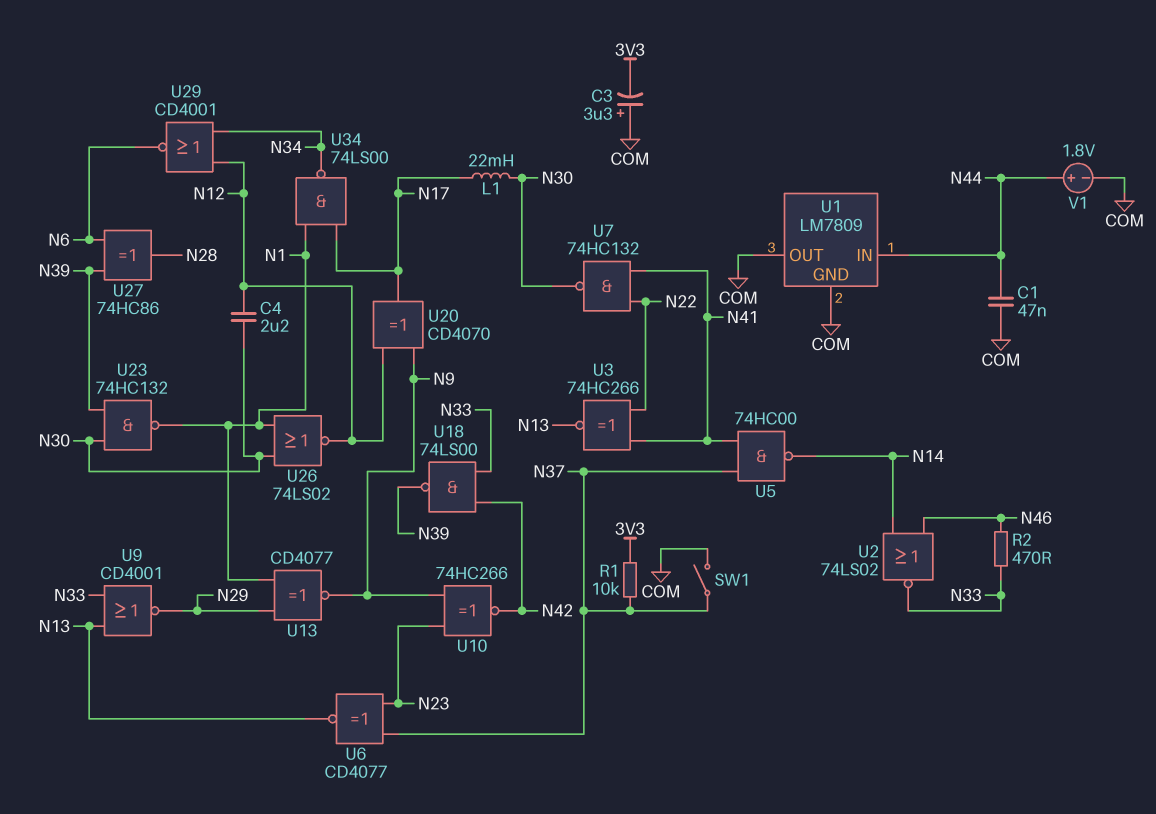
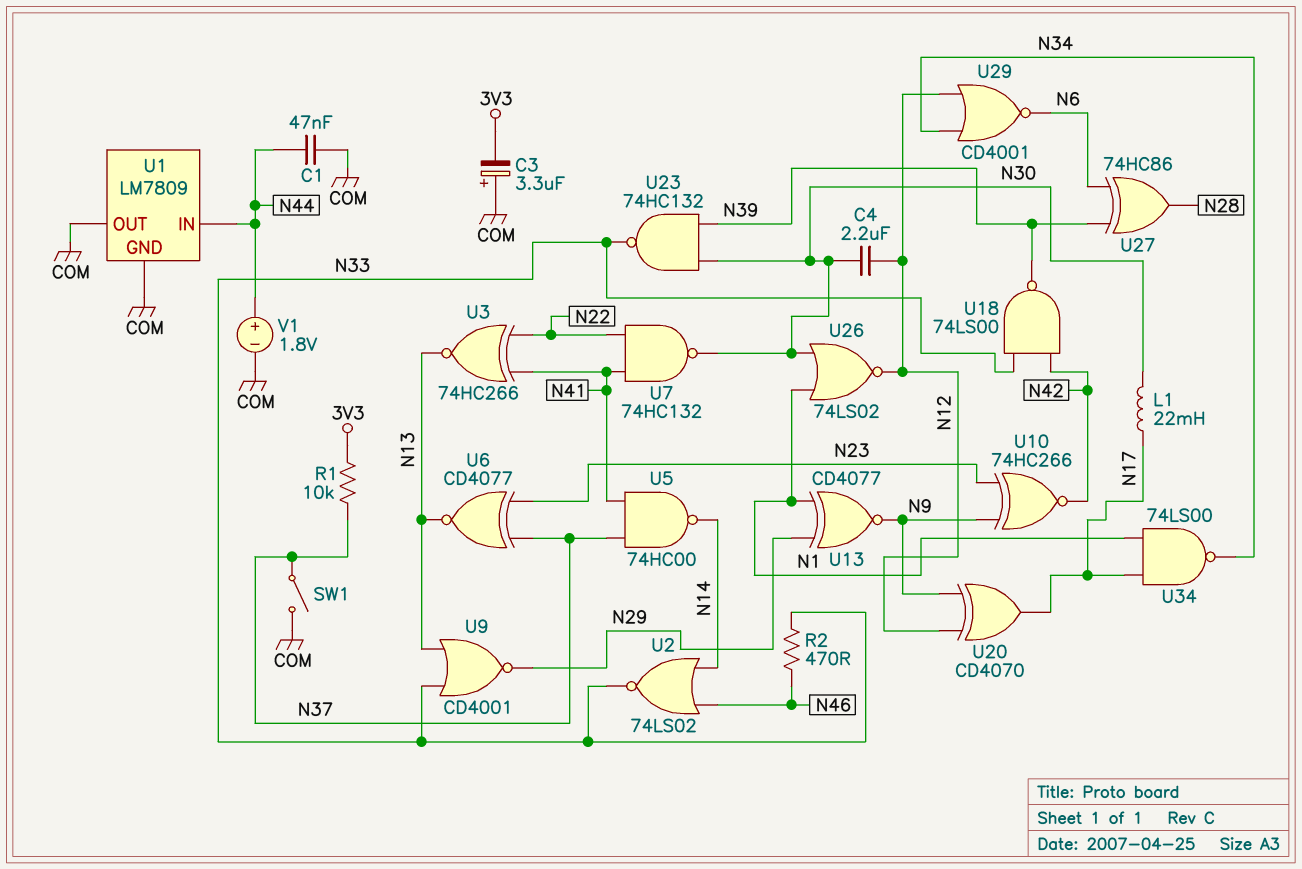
U23: NAND 74HC132 (in N30, in N39, out N1) -> NAND 74HC132 (in N30, in N39, out N33)

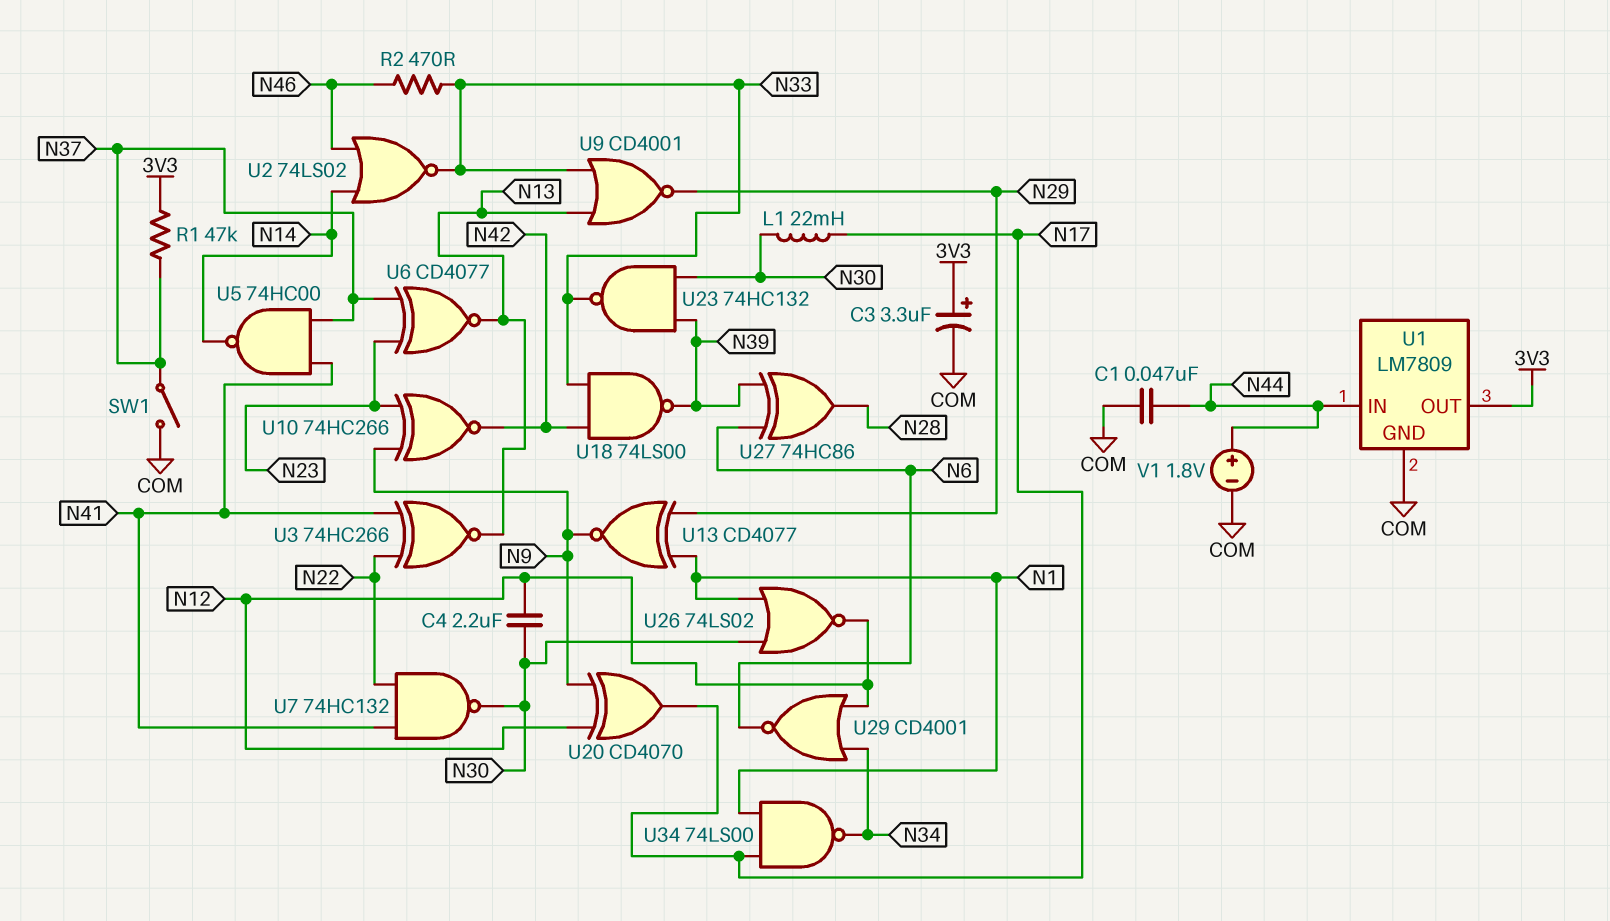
C3: 3.3uF (plus COM, minus 3V3) -> 3.3uF (plus 3V3, minus COM)
R1: 10k (3V3, N37) -> 47k (3V3, N37)
U1 pin OUT: COM -> 3V3

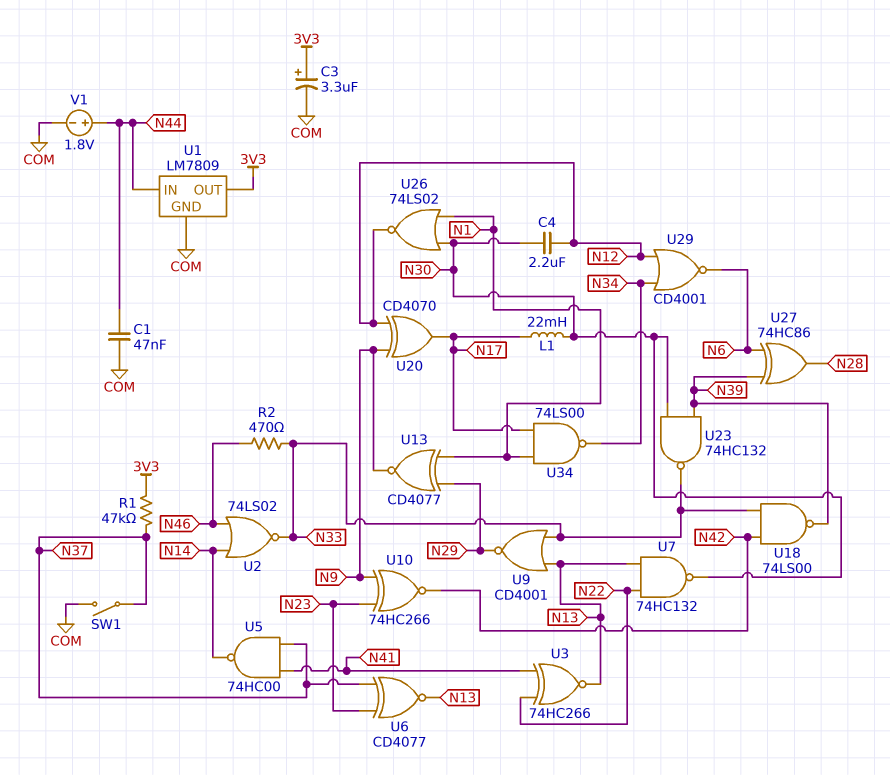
U7: NAND 74HC132 (in N22, in N41, out N30) -> NAND 74HC132 (in N13, in N22, out N30)

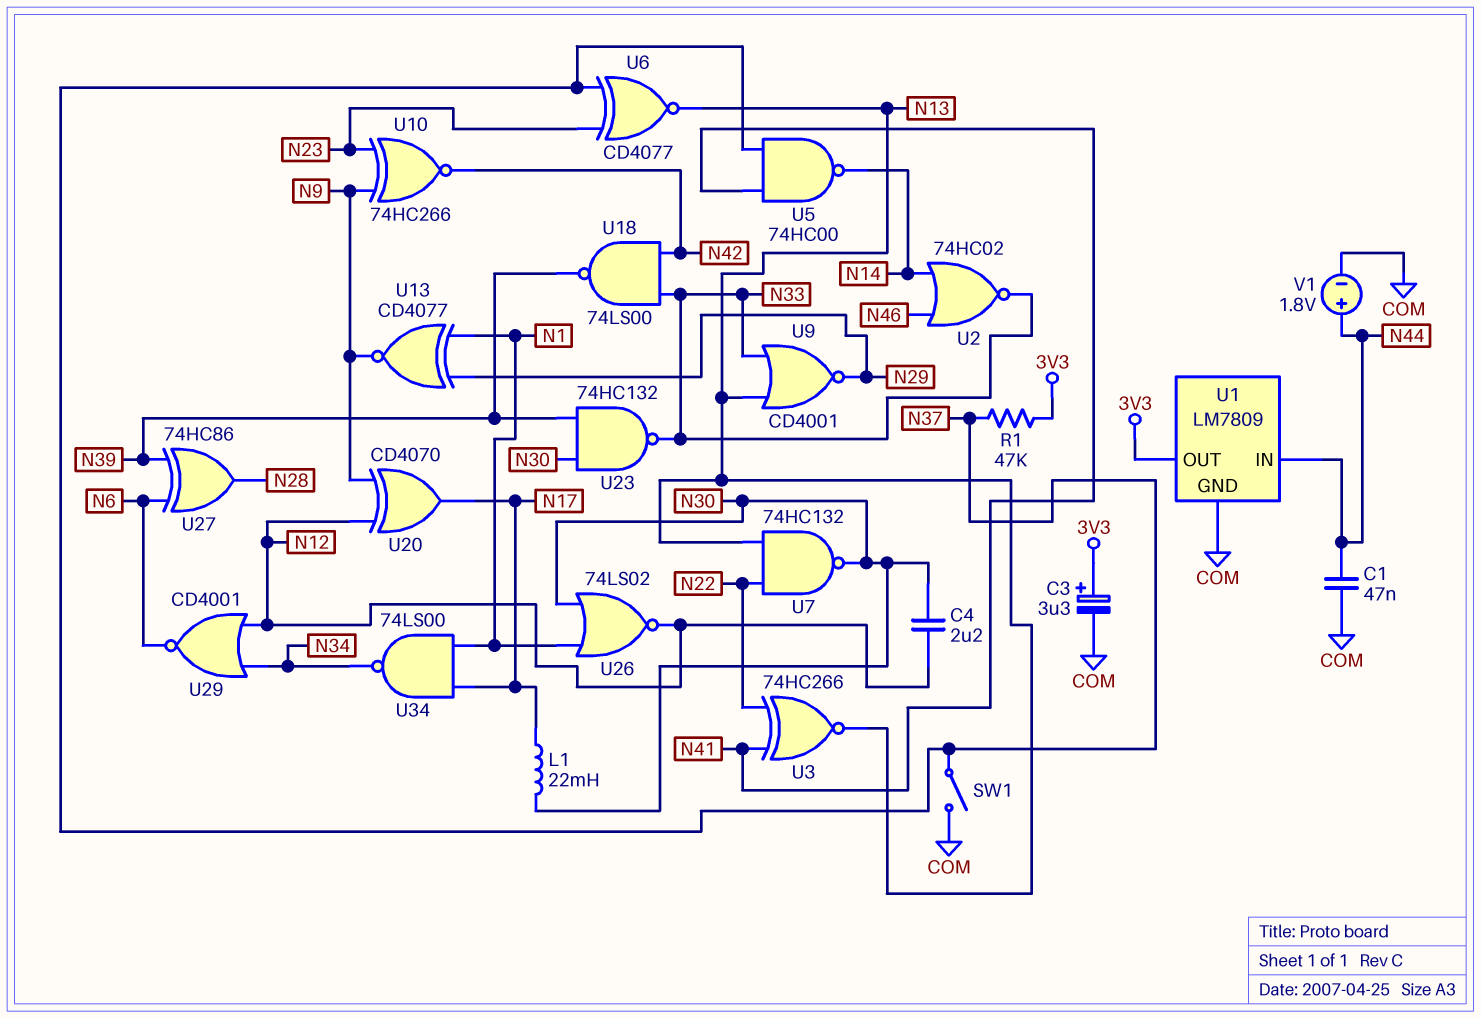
R2: 470 (N33, N46) -> none
U2: NOR 74LS02 (in N14, in N46, out N33) -> NOR 74HC02 (in N14, in N46, out N33)

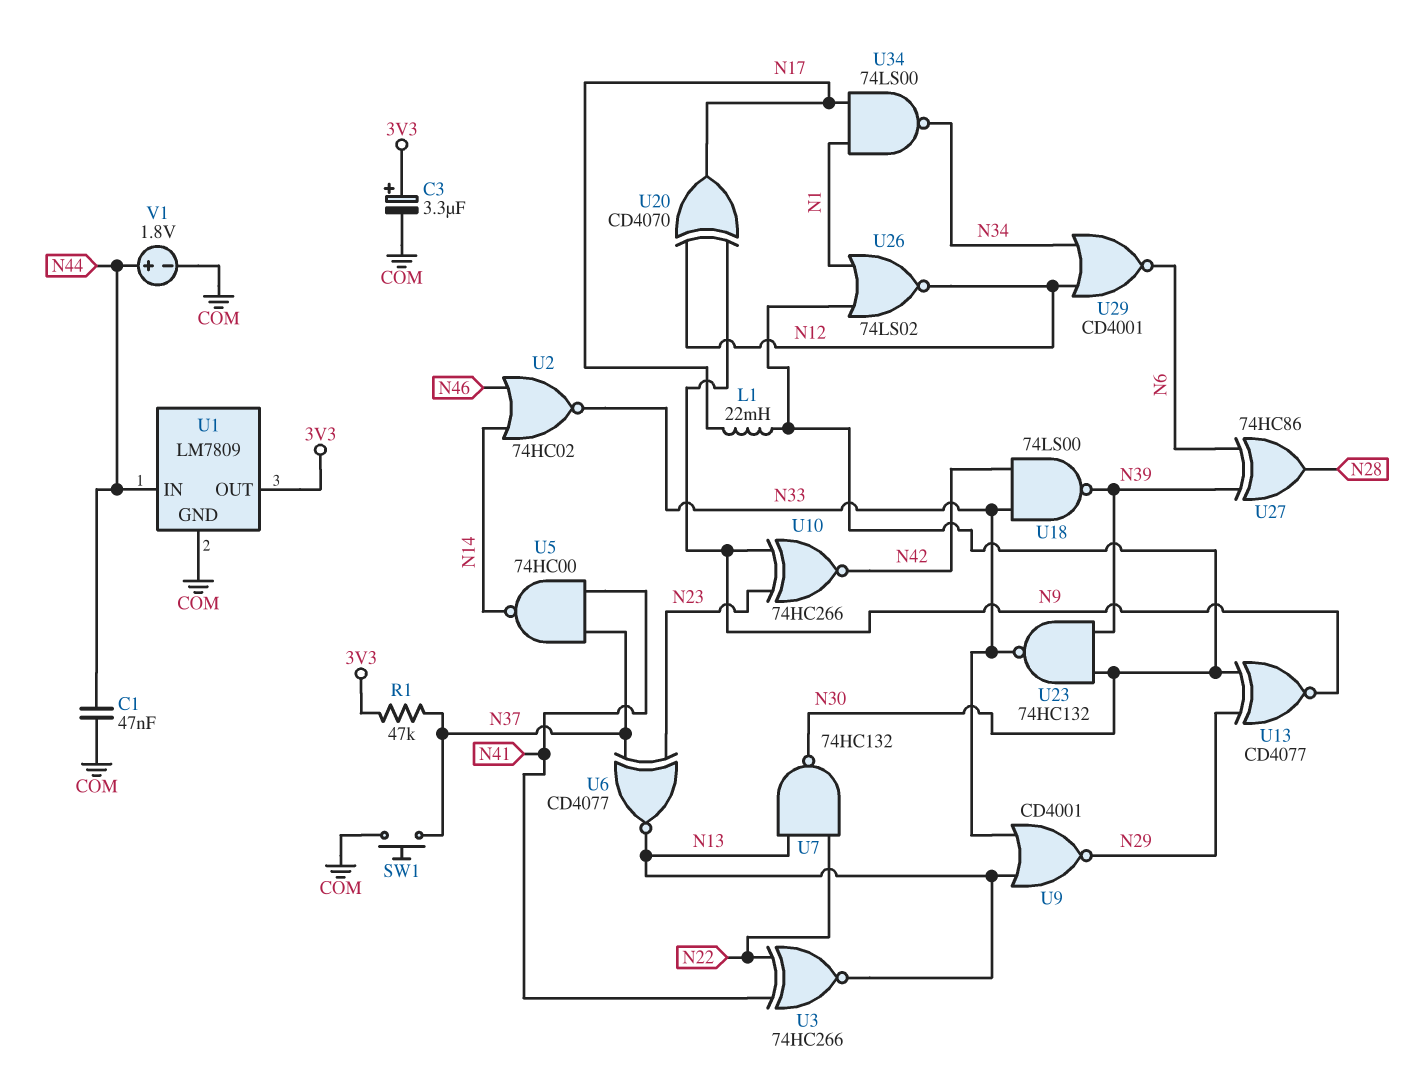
C4: 2.2uF (N12, N30) -> none
SW1: switch (COM, N37) -> button (COM, N37)
U13: XNOR CD4077 (in N1, in N29, out N9) -> XNOR CD4077 (in N29, in N30, out N9)

